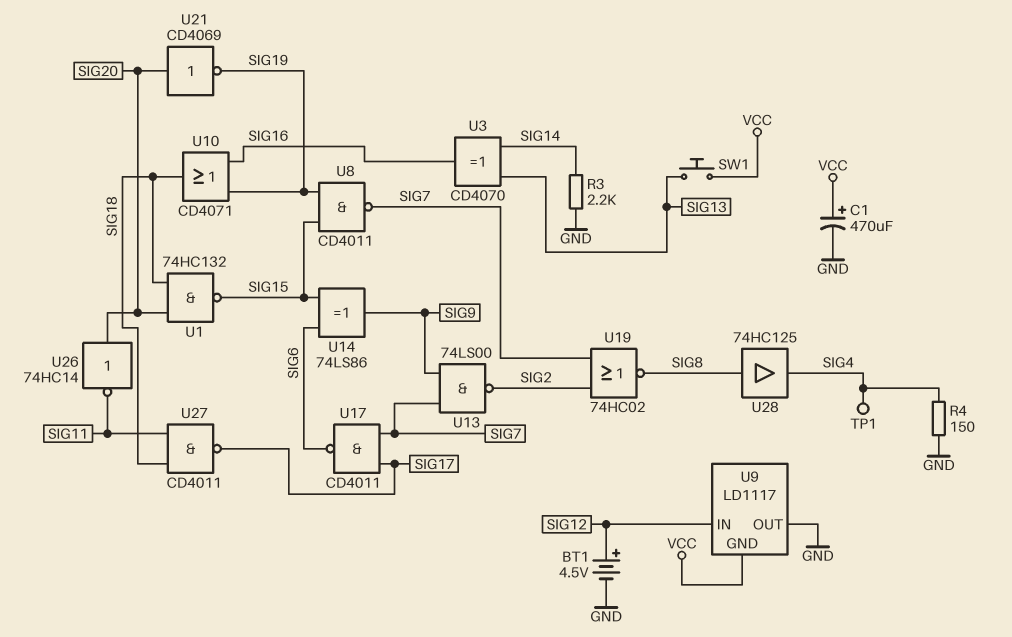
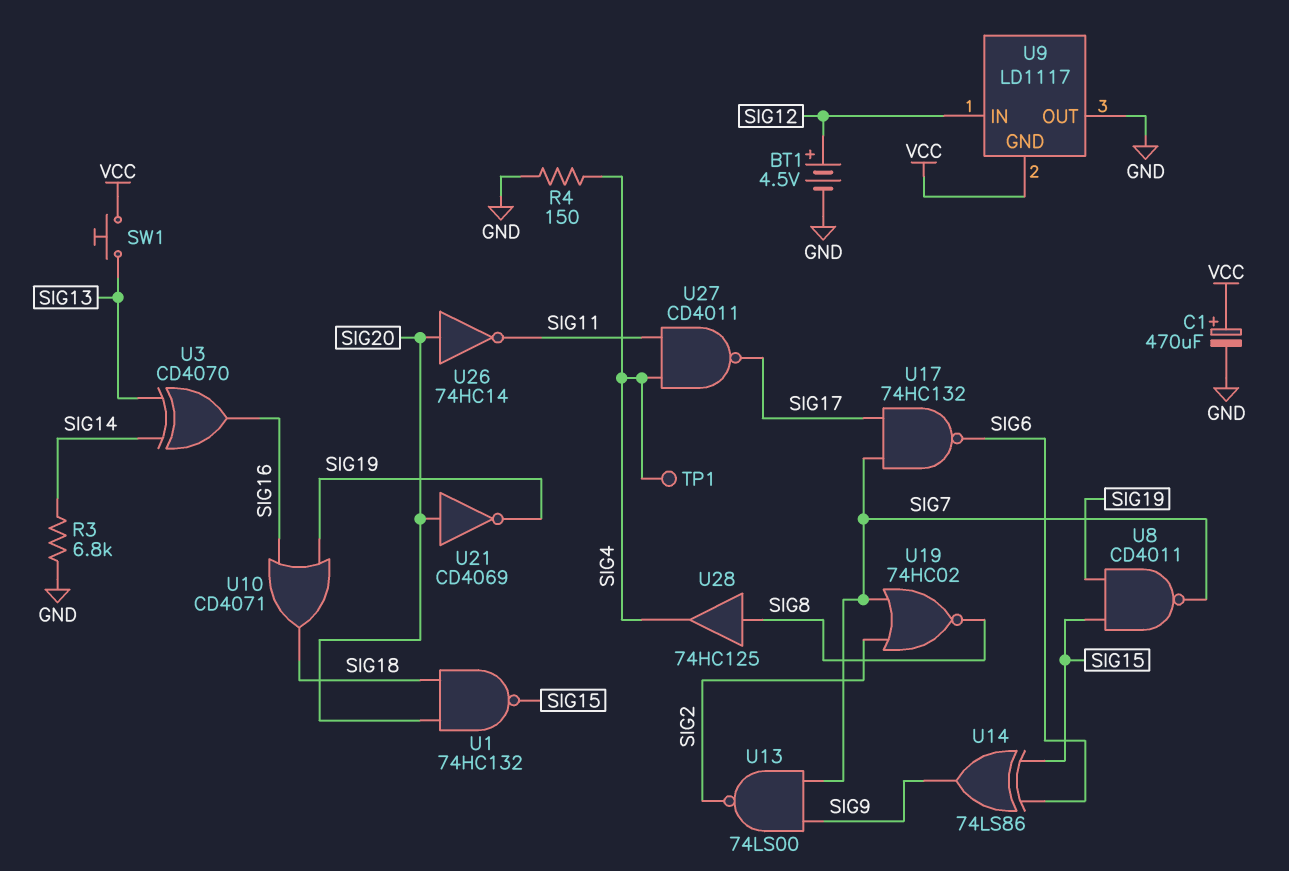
R3: 2.2k (GND, SIG14) -> 6.8k (GND, SIG14)
U17: NAND CD4011 (in SIG7, in SIG17, out SIG6) -> NAND 74HC132 (in SIG7, in SIG17, out SIG6)
U27: NAND CD4011 (in SIG11, in SIG18, out SIG17) -> NAND CD4011 (in SIG4, in SIG11, out SIG17)

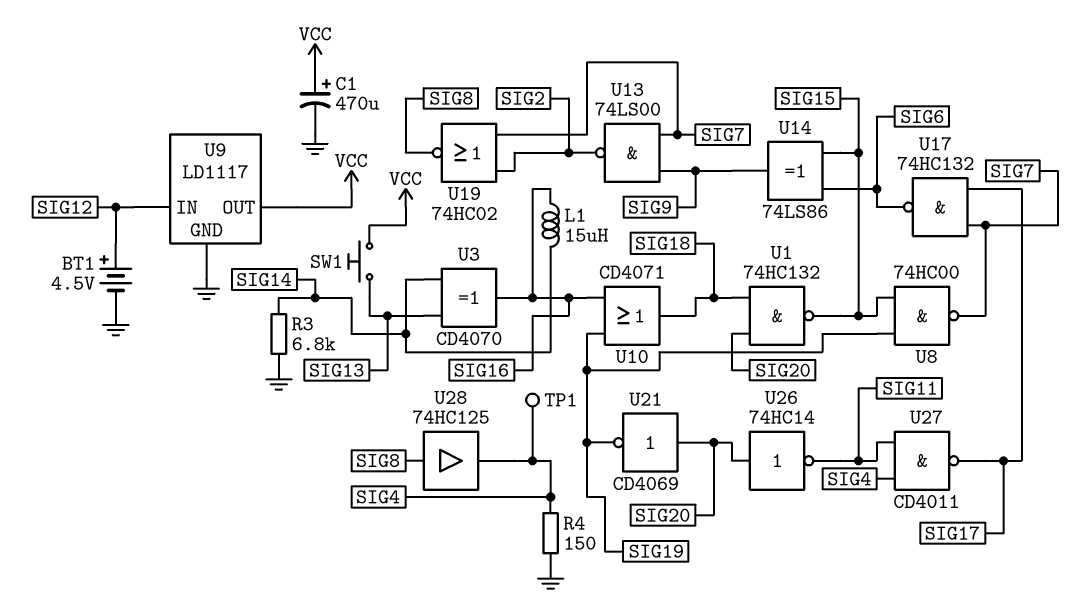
L1: none -> 15uH (SIG14, SIG16)
U8: NAND CD4011 (in SIG15, in SIG19, out SIG7) -> NAND 74HC00 (in SIG15, in SIG19, out SIG7)
U9 pin GND: VCC -> GND
U9 pin OUT: GND -> VCC

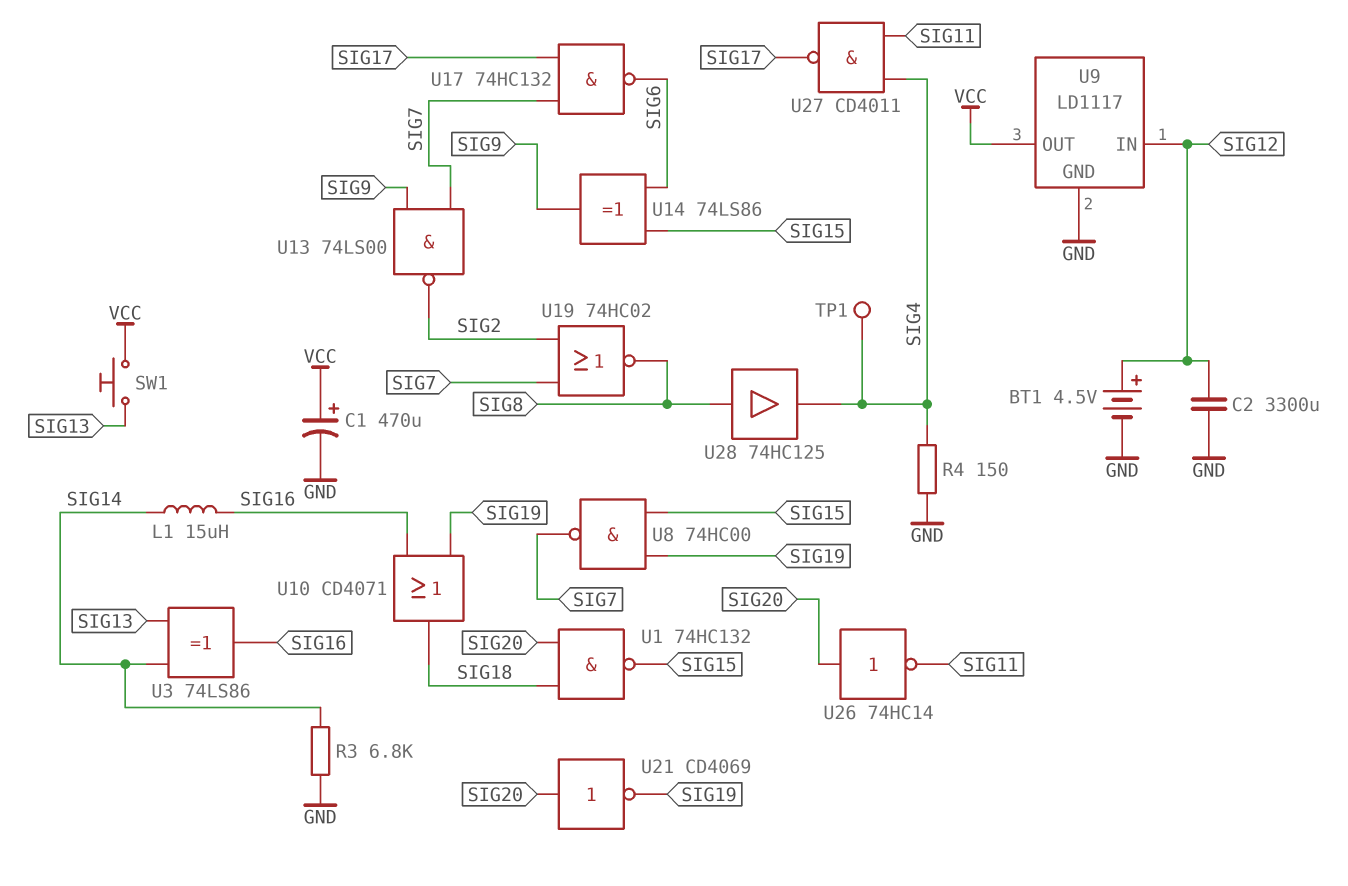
C2: none -> 3300uF (GND, SIG12)
U3: XOR CD4070 (in SIG13, in SIG14, out SIG16) -> XOR 74LS86 (in SIG13, in SIG14, out SIG16)

